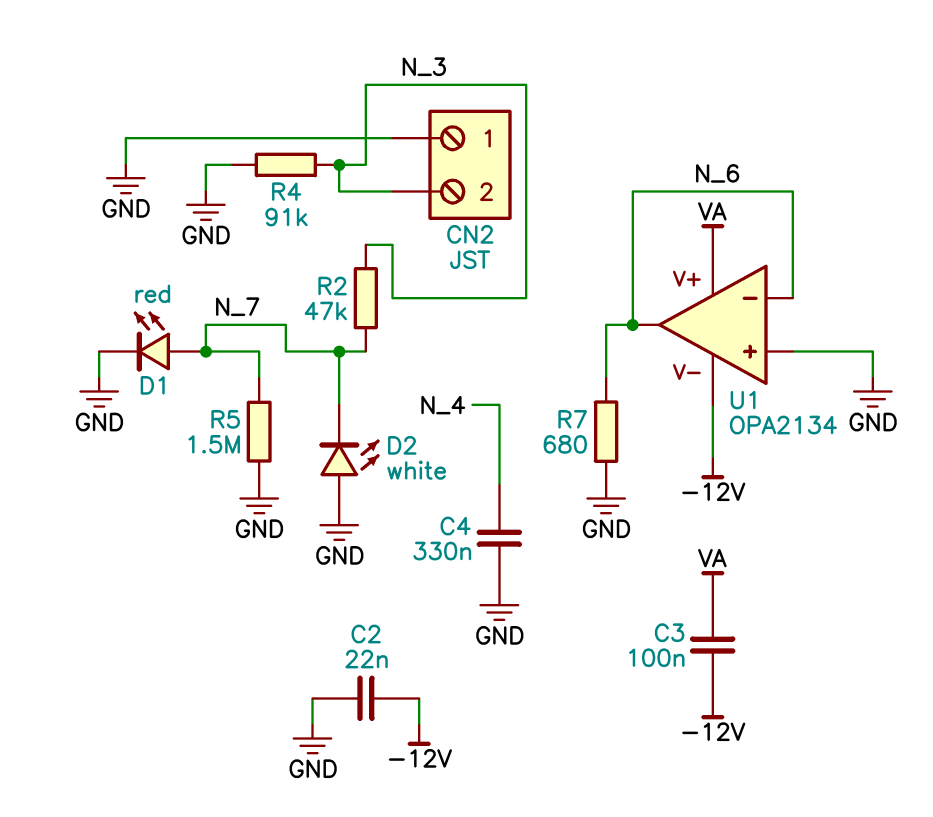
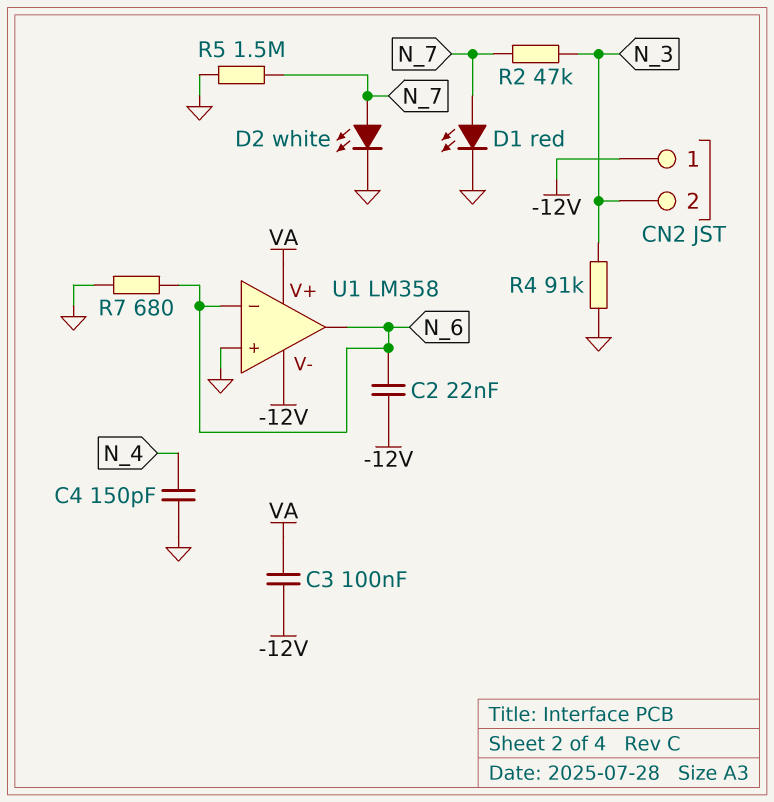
C2: 22nF (-12V, GND) -> 22nF (-12V, N_6)
C4: 330nF (GND, N_4) -> 150pF (GND, N_4)
CN2 pin 1: GND -> -12V
D2: LED white (A GND, K N_7) -> LED white (A N_7, K GND)
U1: OPA2134 -> LM358

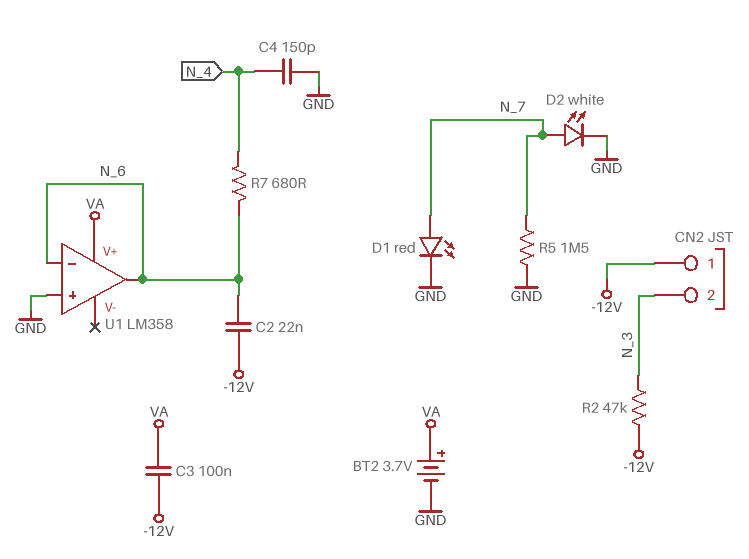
BT2: none -> 3.7V (plus VA, minus GND)
R2: 47k (N_3, N_7) -> 47k (-12V, N_3)
R4: 91k (GND, N_3) -> none
R7: 680 (GND, N_6) -> 680 (N_4, N_6)
U1 pin V-: -12V -> none

